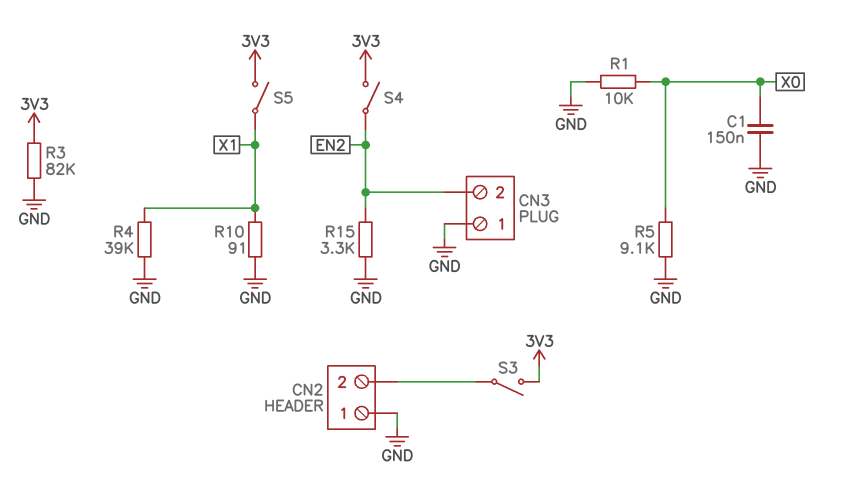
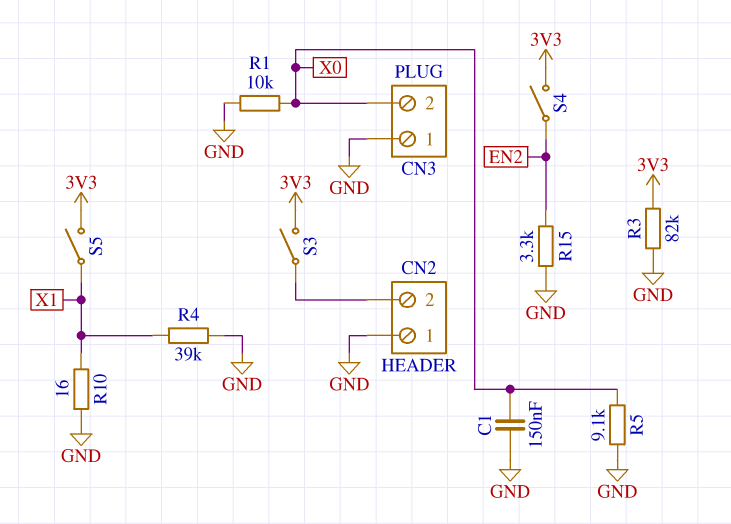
CN3 pin 2: EN2 -> X0
R10: 91 (GND, X1) -> 16 (GND, X1)

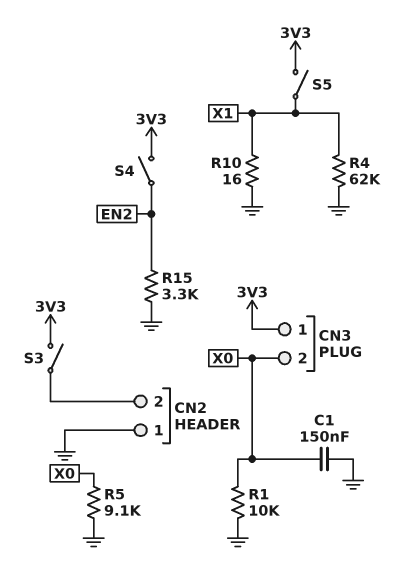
CN3 pin 1: GND -> 3V3
R3: 82k (3V3, GND) -> none
R4: 39k (GND, X1) -> 62k (GND, X1)

